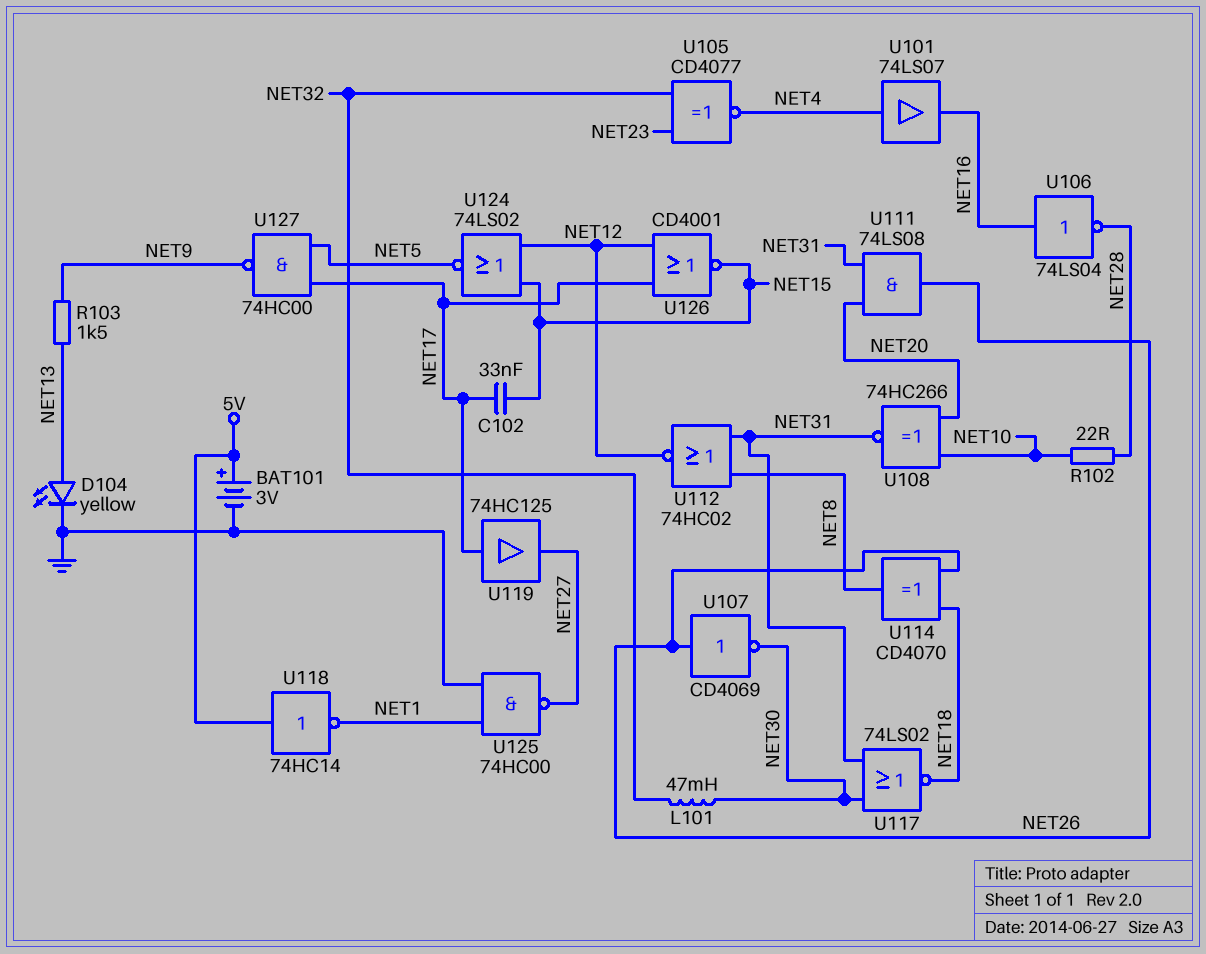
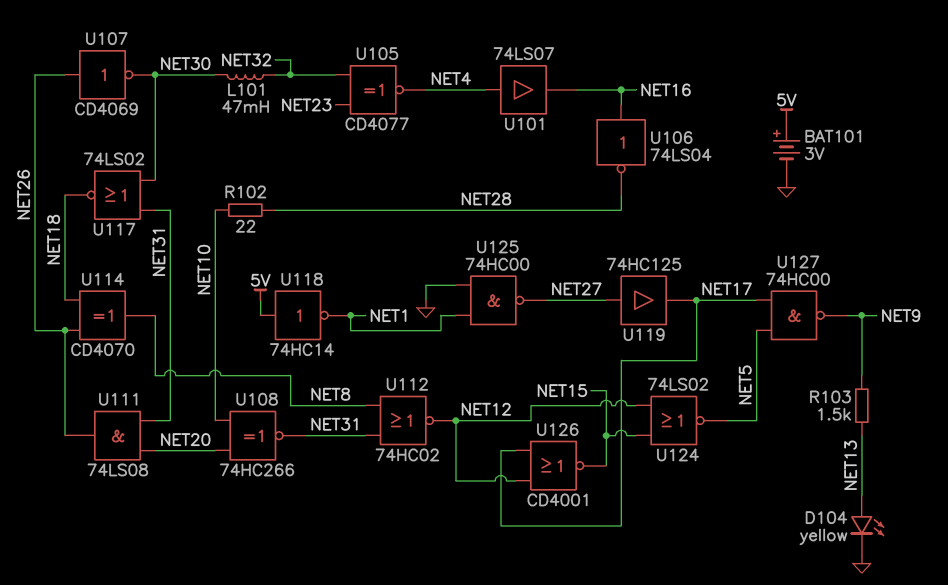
C102: 33nF (NET15, NET17) -> none
U119: buffer 74HC125 (in NET17, out NET27) -> buffer 74HC125 (in NET27, out NET17)

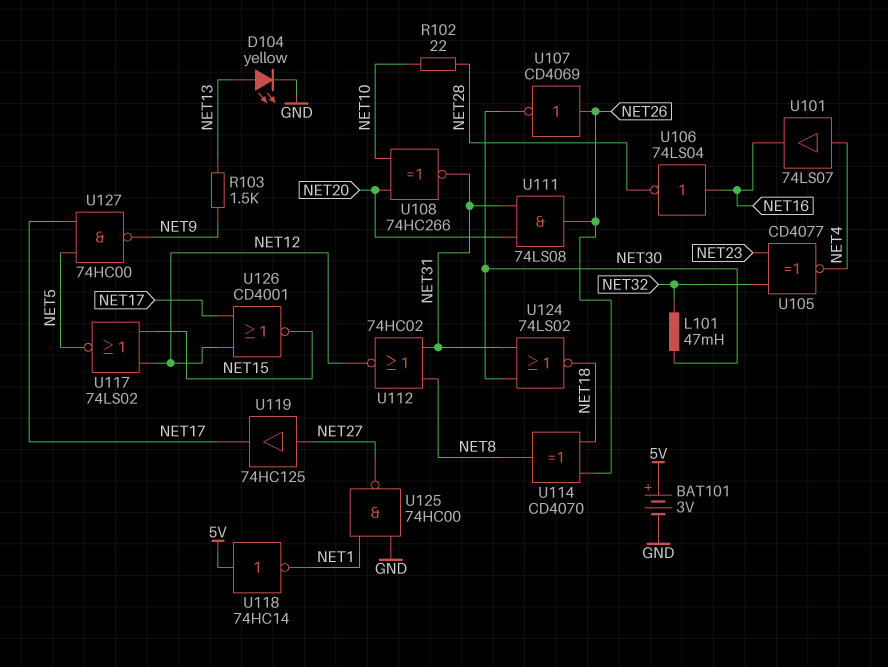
U117: NOR 74LS02 (in NET30, in NET31, out NET18) -> NOR 74LS02 (in NET12, in NET15, out NET5)
U124: NOR 74LS02 (in NET12, in NET15, out NET5) -> NOR 74LS02 (in NET30, in NET31, out NET18)

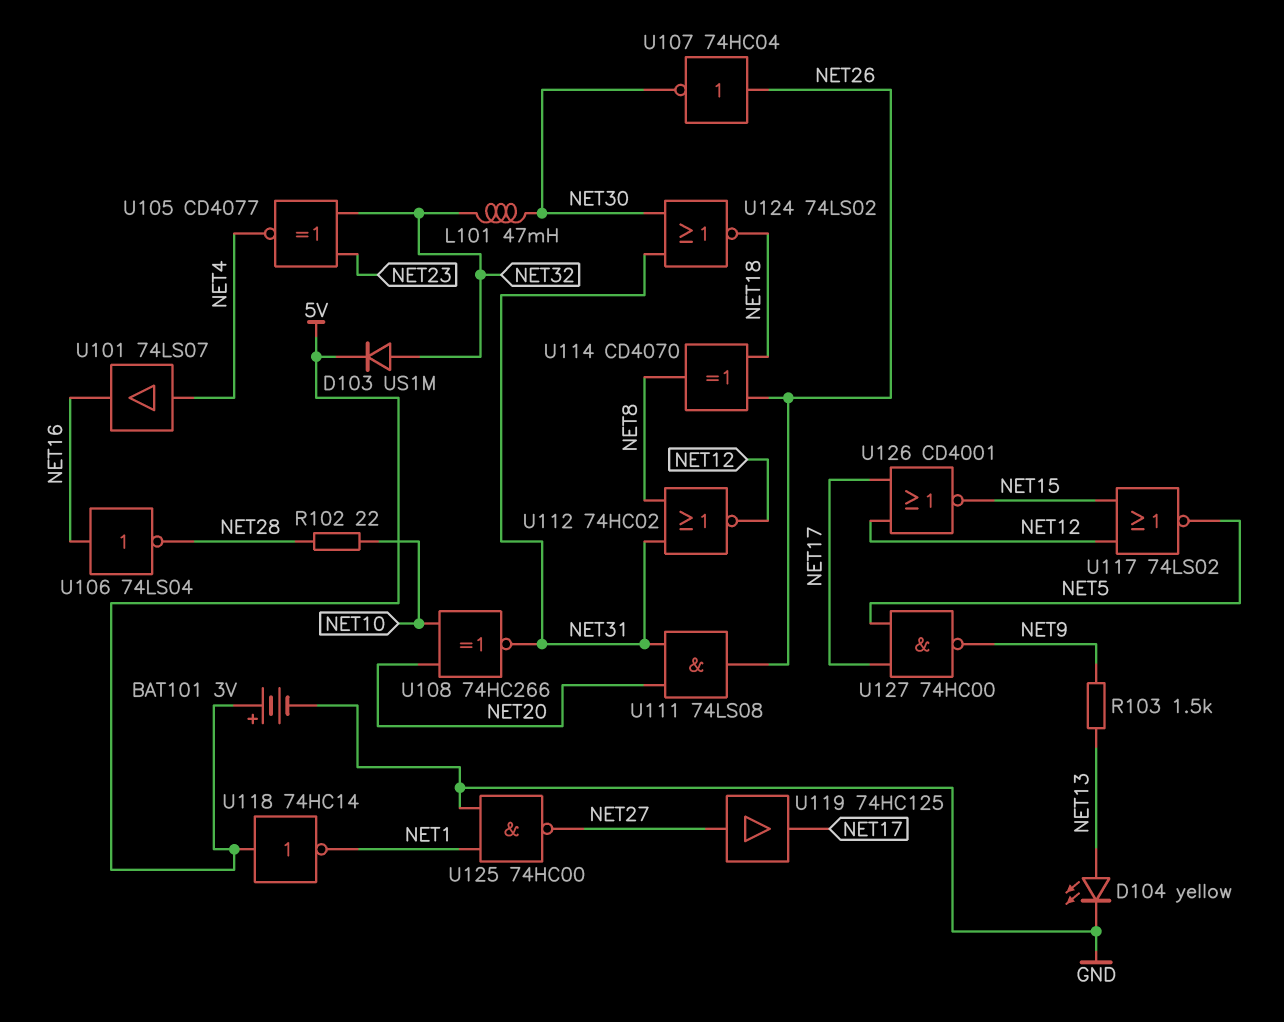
D103: none -> diode US1M (A NET32, K 5V)
U107: NOT CD4069 (in NET26, out NET30) -> NOT 74HC04 (in NET26, out NET30)

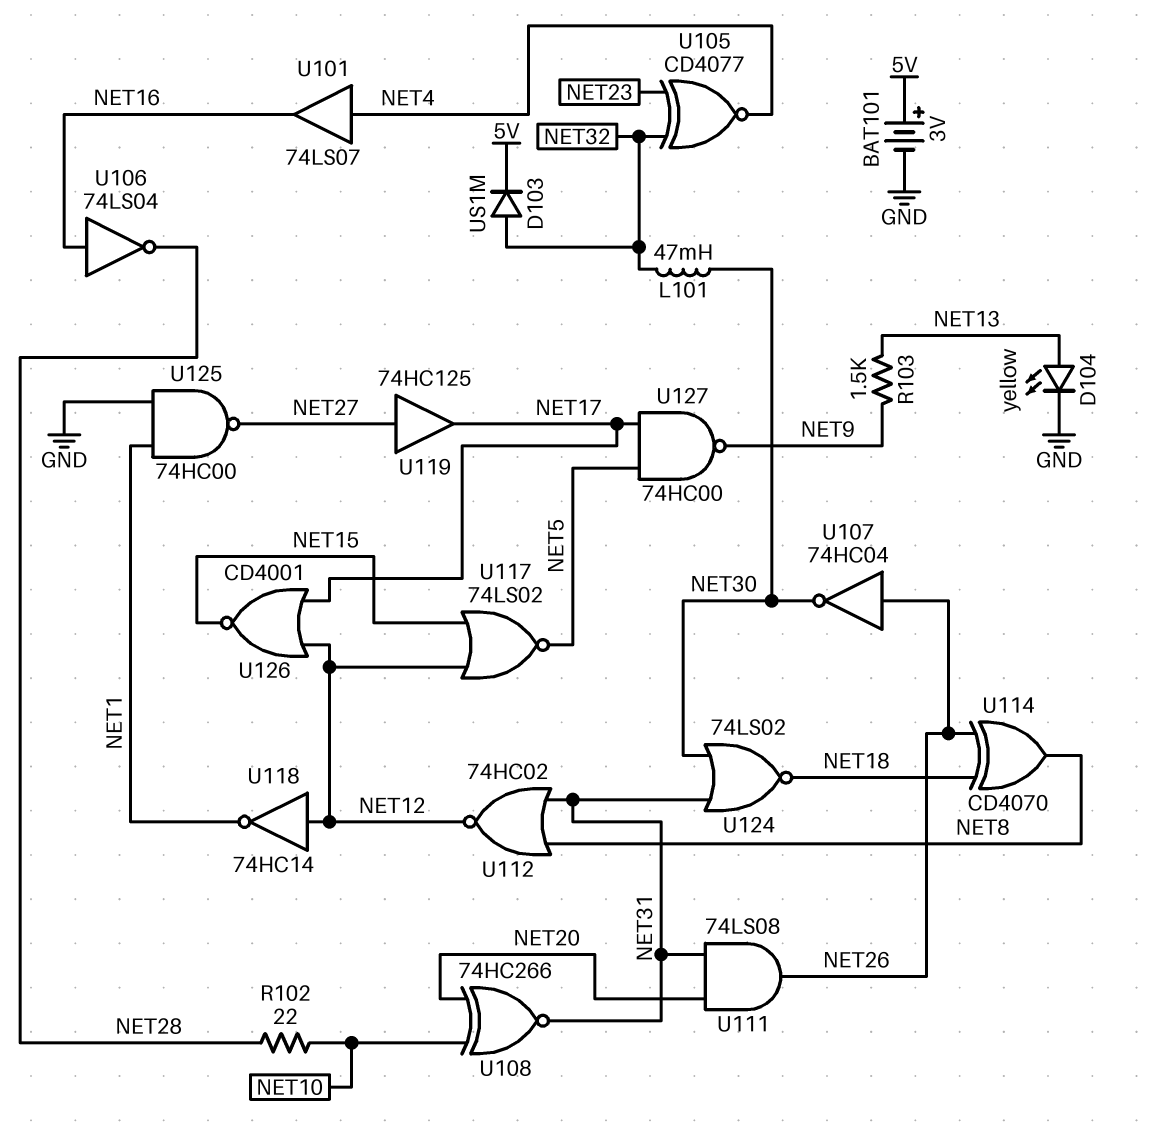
U118: NOT 74HC14 (in 5V, out NET1) -> NOT 74HC14 (in NET12, out NET1)

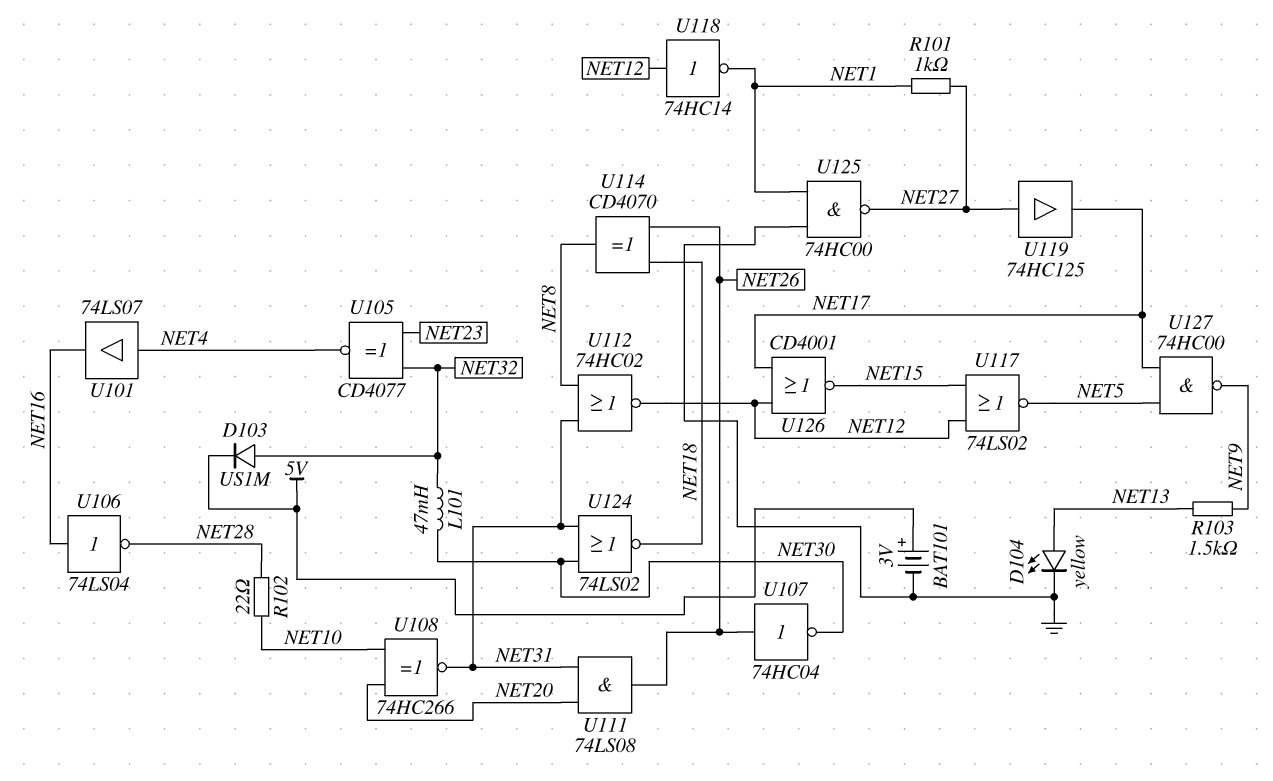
R101: none -> 1k (NET1, NET27)

